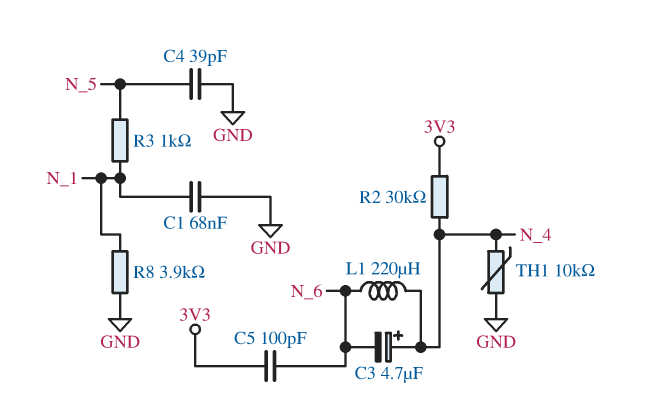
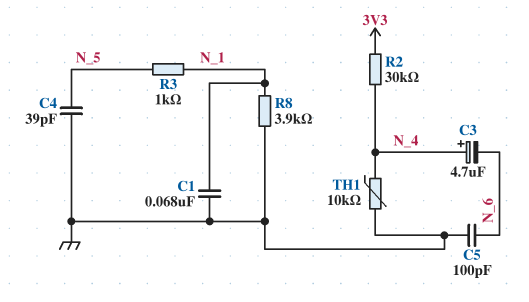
C5: 100pF (3V3, N_6) -> 100pF (GND, N_6)
L1: 220uH (N_4, N_6) -> none

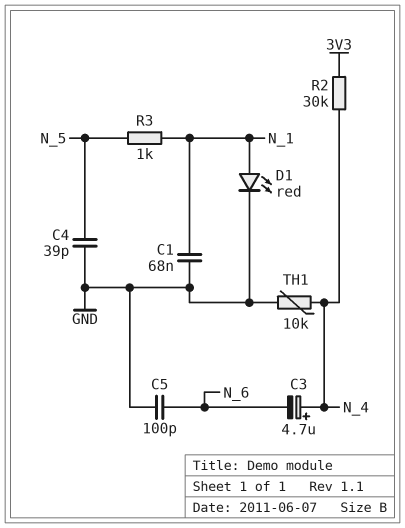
D1: none -> LED red (A N_1, K GND)
R8: 3.9k (GND, N_1) -> none

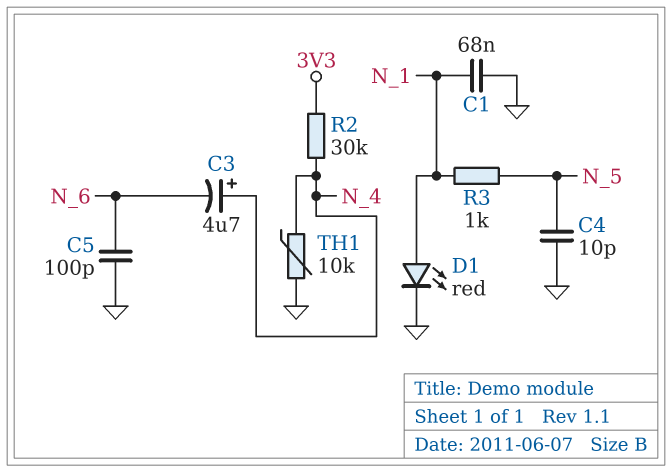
C4: 39pF (GND, N_5) -> 10pF (GND, N_5)

